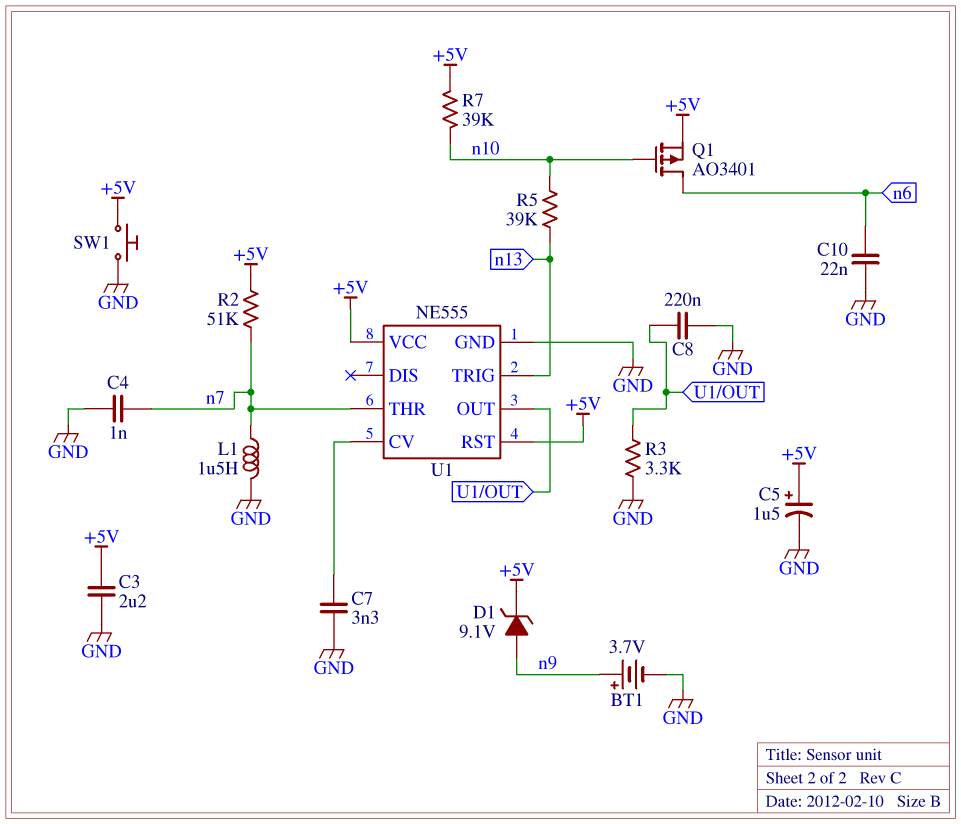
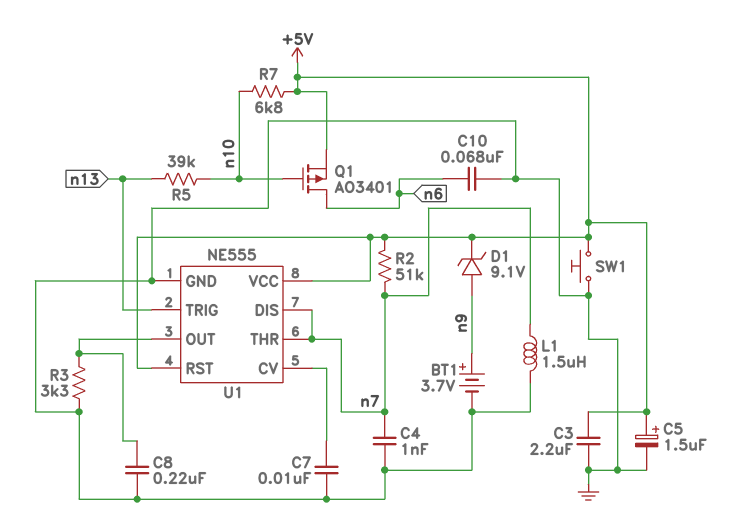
C7: 3.3nF (GND, U1/CV) -> 10nF (GND, U1/CV)
C10: 22nF (GND, n6) -> 68nF (GND, n6)
R7: 39k (+5V, n10) -> 6.8k (+5V, n10)
U1 pin DIS: none -> n7

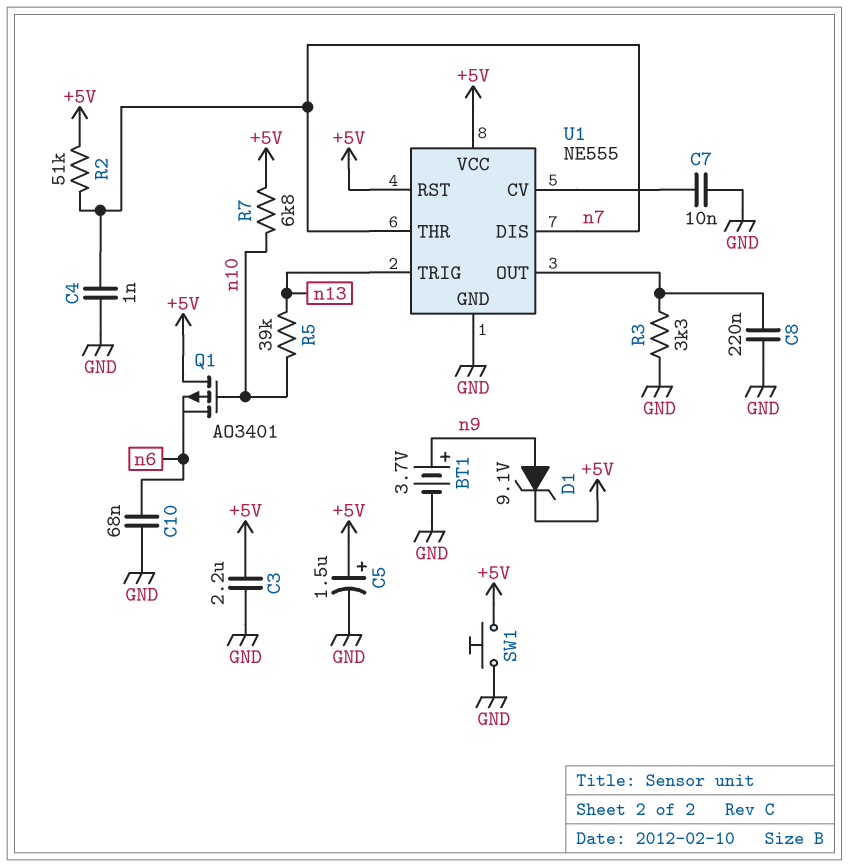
L1: 1.5uH (GND, n7) -> none
Q1: PMOS AO3401 (G n10, D n6, S +5V) -> PMOS AO3401 (G n10, D +5V, S n6)

